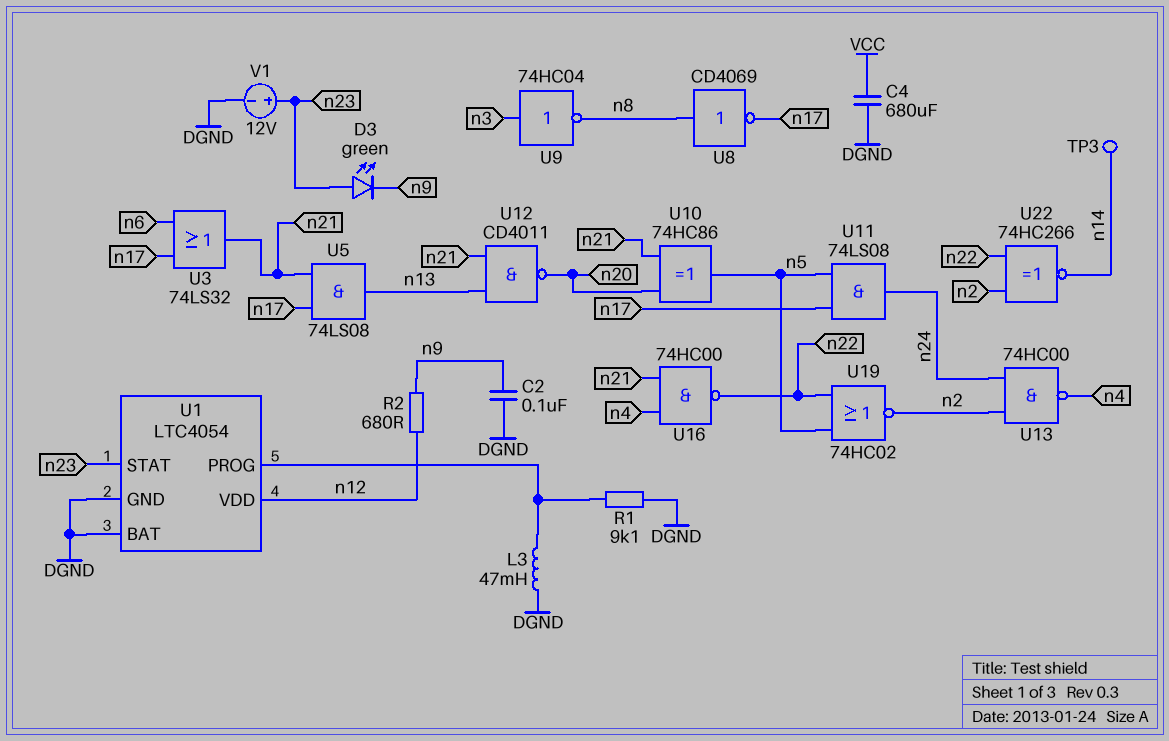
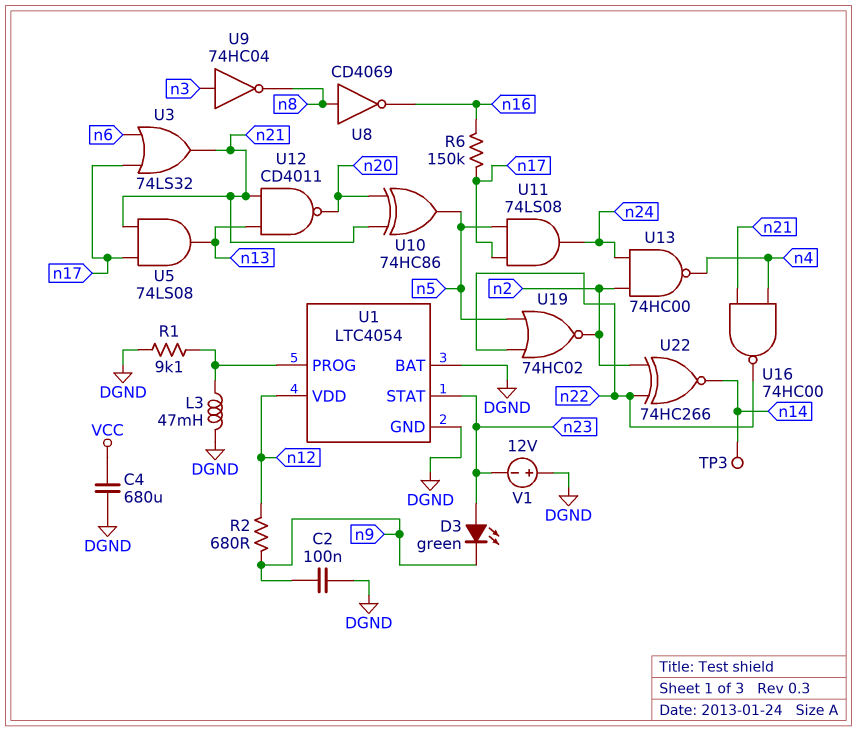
R6: none -> 150k (n16, n17)
U8: NOT CD4069 (in n8, out n17) -> NOT CD4069 (in n8, out n16)
V1: 12V (plus n23, minus DGND) -> 12V (plus DGND, minus n23)

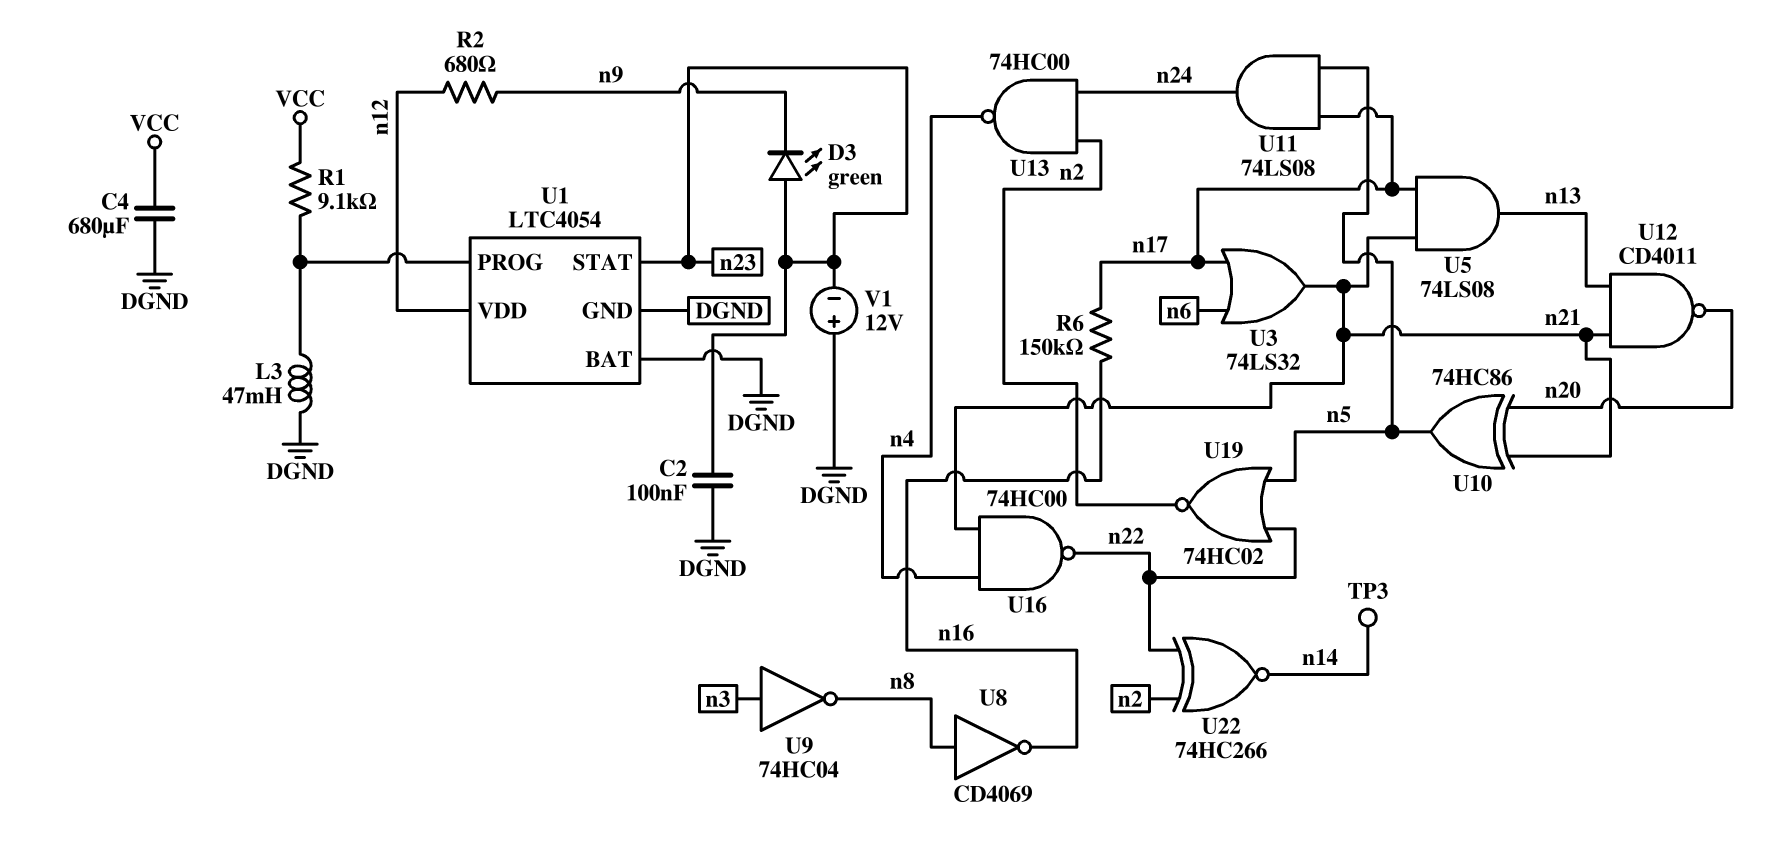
C2: 100nF (DGND, n9) -> 100nF (DGND, n23)
R1: 9.1k (DGND, U1/PROG) -> 9.1k (U1/PROG, VCC)

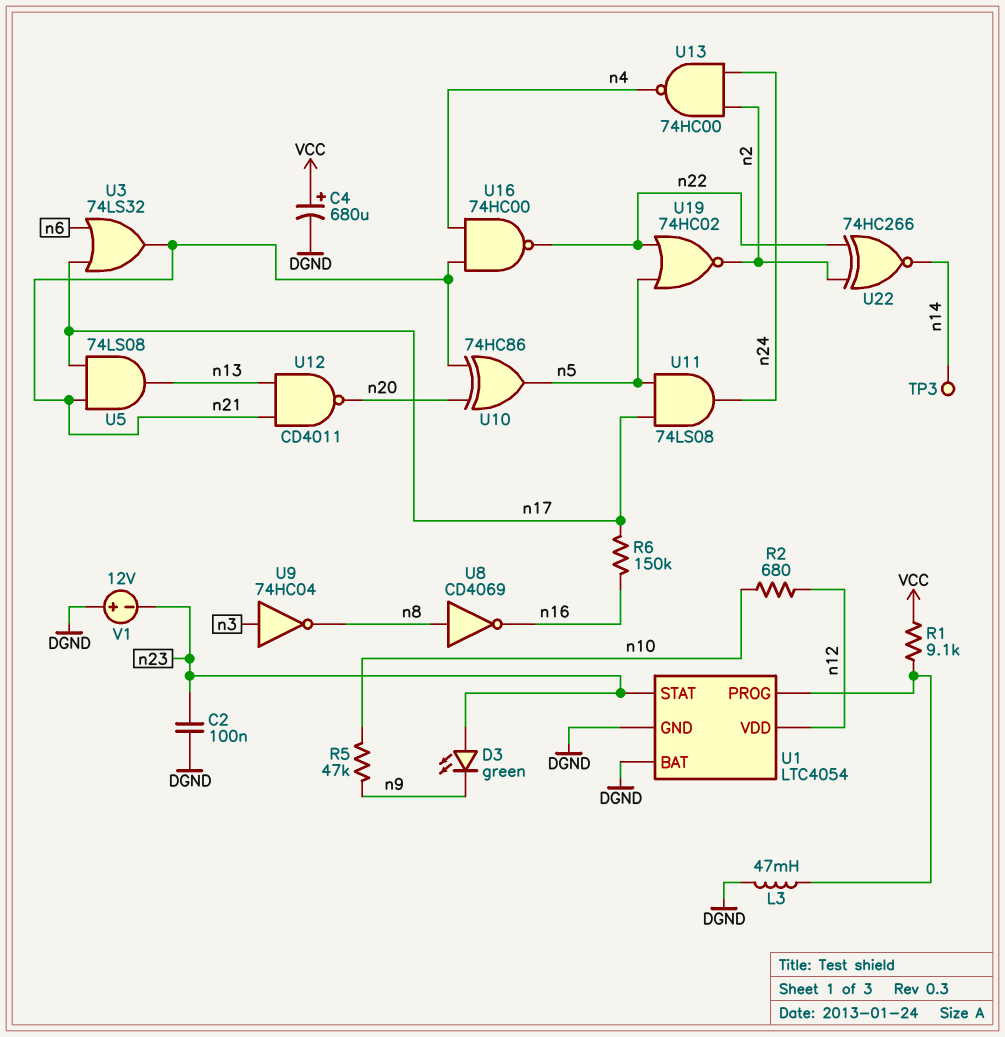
C4: 680uF (DGND, VCC) -> 680uF (plus VCC, minus DGND)
R2: 680 (n9, n12) -> 680 (n10, n12)
R5: none -> 47k (n9, n10)

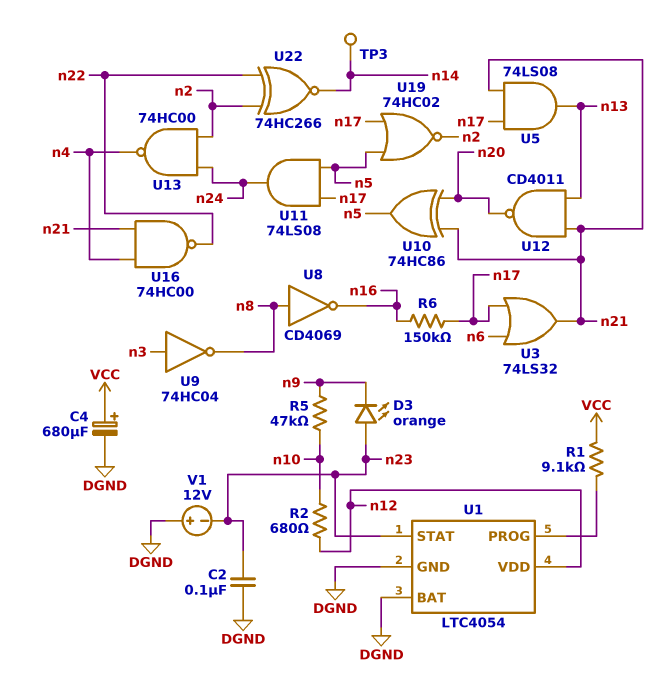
D3: LED green (A n23, K n9) -> LED orange (A n23, K n9)
L3: 47mH (DGND, U1/PROG) -> none
U19: NOR 74HC02 (in n5, in n22, out n2) -> NOR 74HC02 (in n5, in n17, out n2)

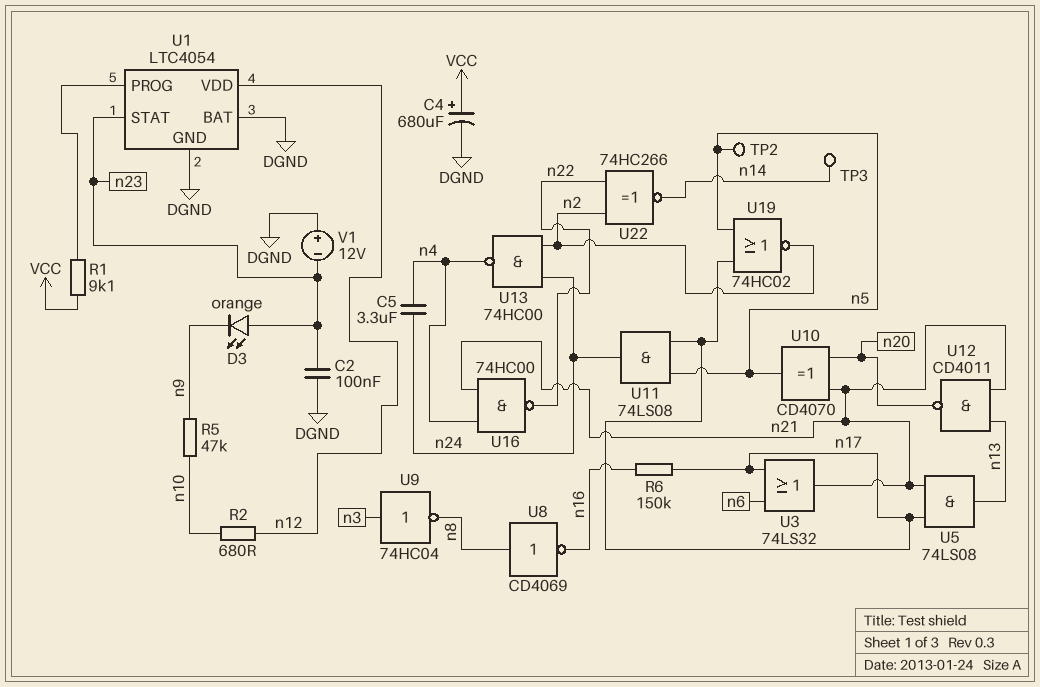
C5: none -> 3.3uF (n4, n24)
TP2: none -> test point (n5)
U10: XOR 74HC86 (in n20, in n21, out n5) -> XOR CD4070 (in n20, in n21, out n5)

